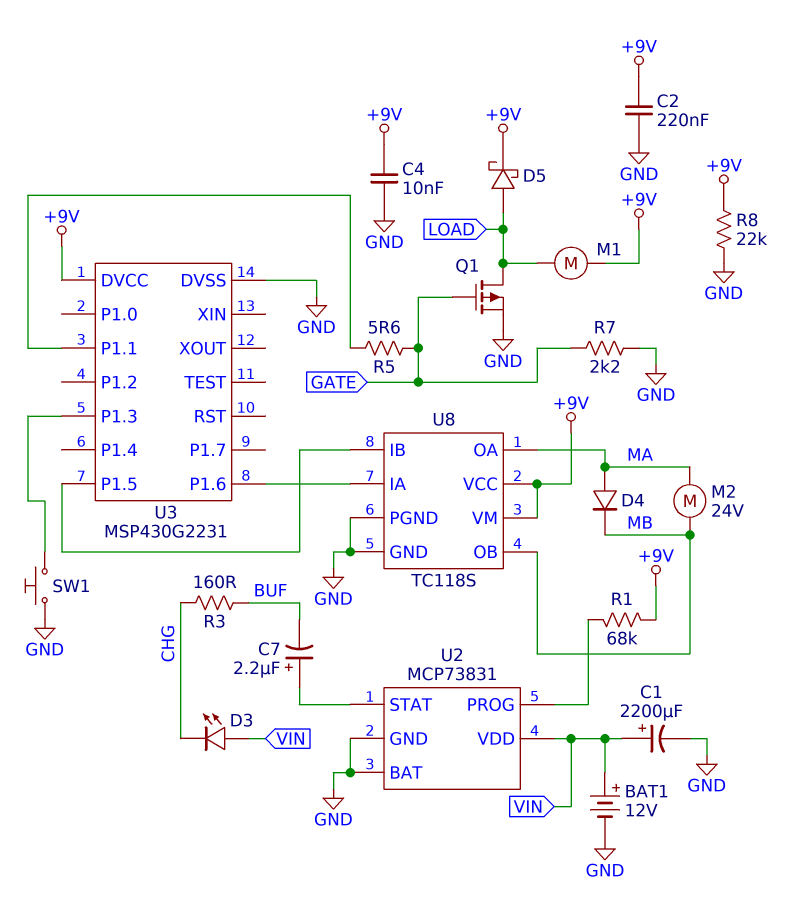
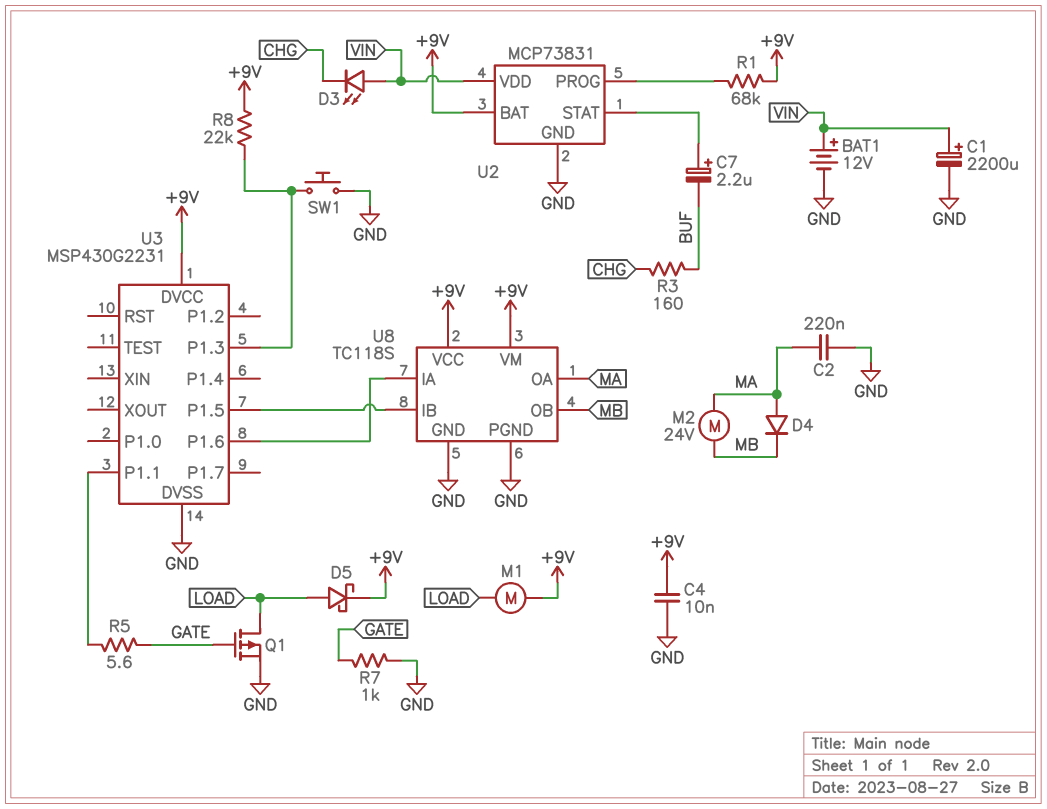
C2: 220nF (+9V, GND) -> 220nF (GND, MA)
R7: 2.2k (GATE, GND) -> 1k (GATE, GND)
R8: 22k (+9V, GND) -> 22k (+9V, U3/P1.3)
U2 pin BAT: GND -> +9V

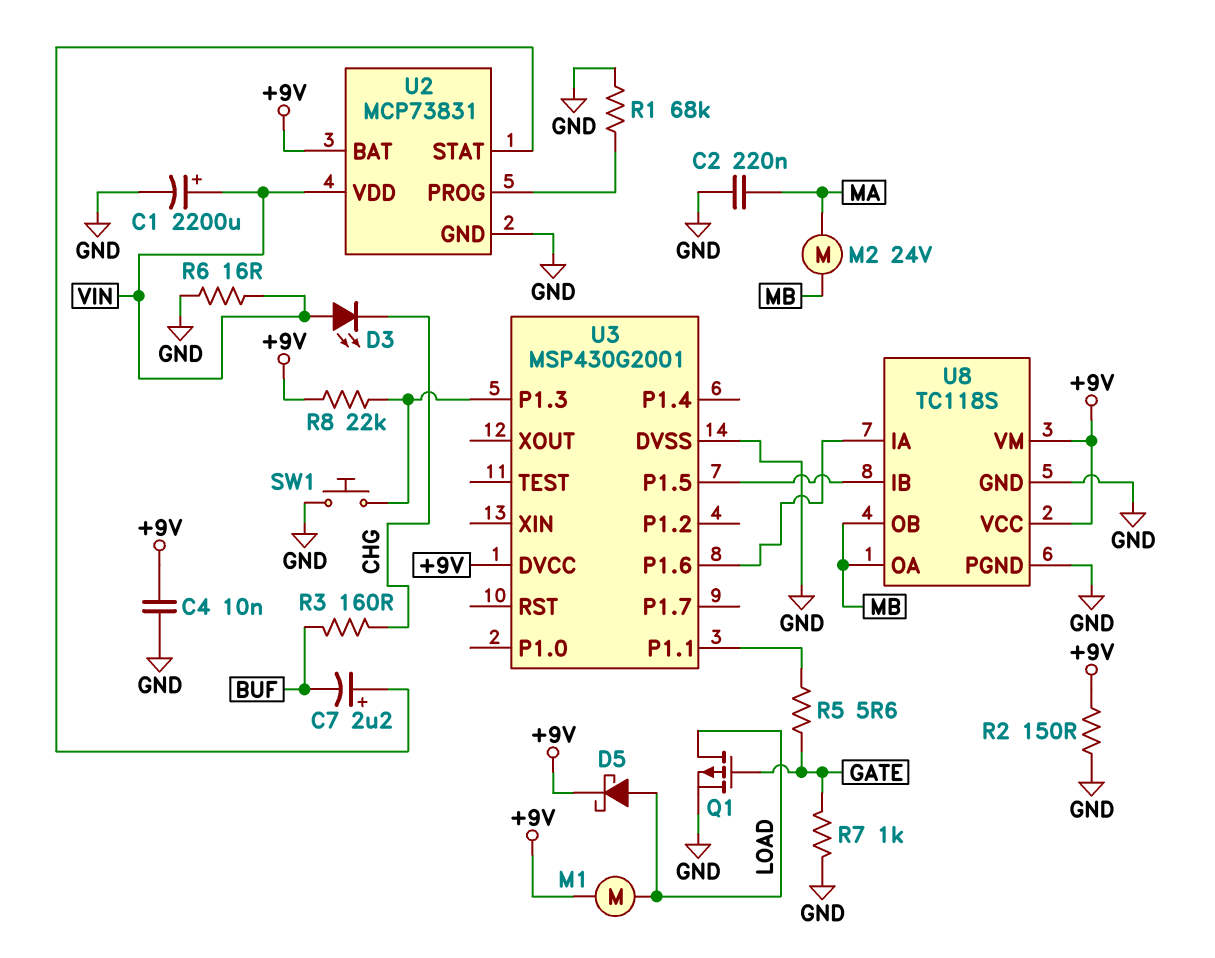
BAT1: 12V (plus VIN, minus GND) -> none
D4: diode (A MA, K MB) -> none
R1: 68k (+9V, U2/PROG) -> 68k (GND, U2/PROG)
R2: none -> 150 (+9V, GND)
R6: none -> 16 (GND, VIN)
U3: MSP430G2231 -> MSP430G2001
U8 pin OA: MA -> MB

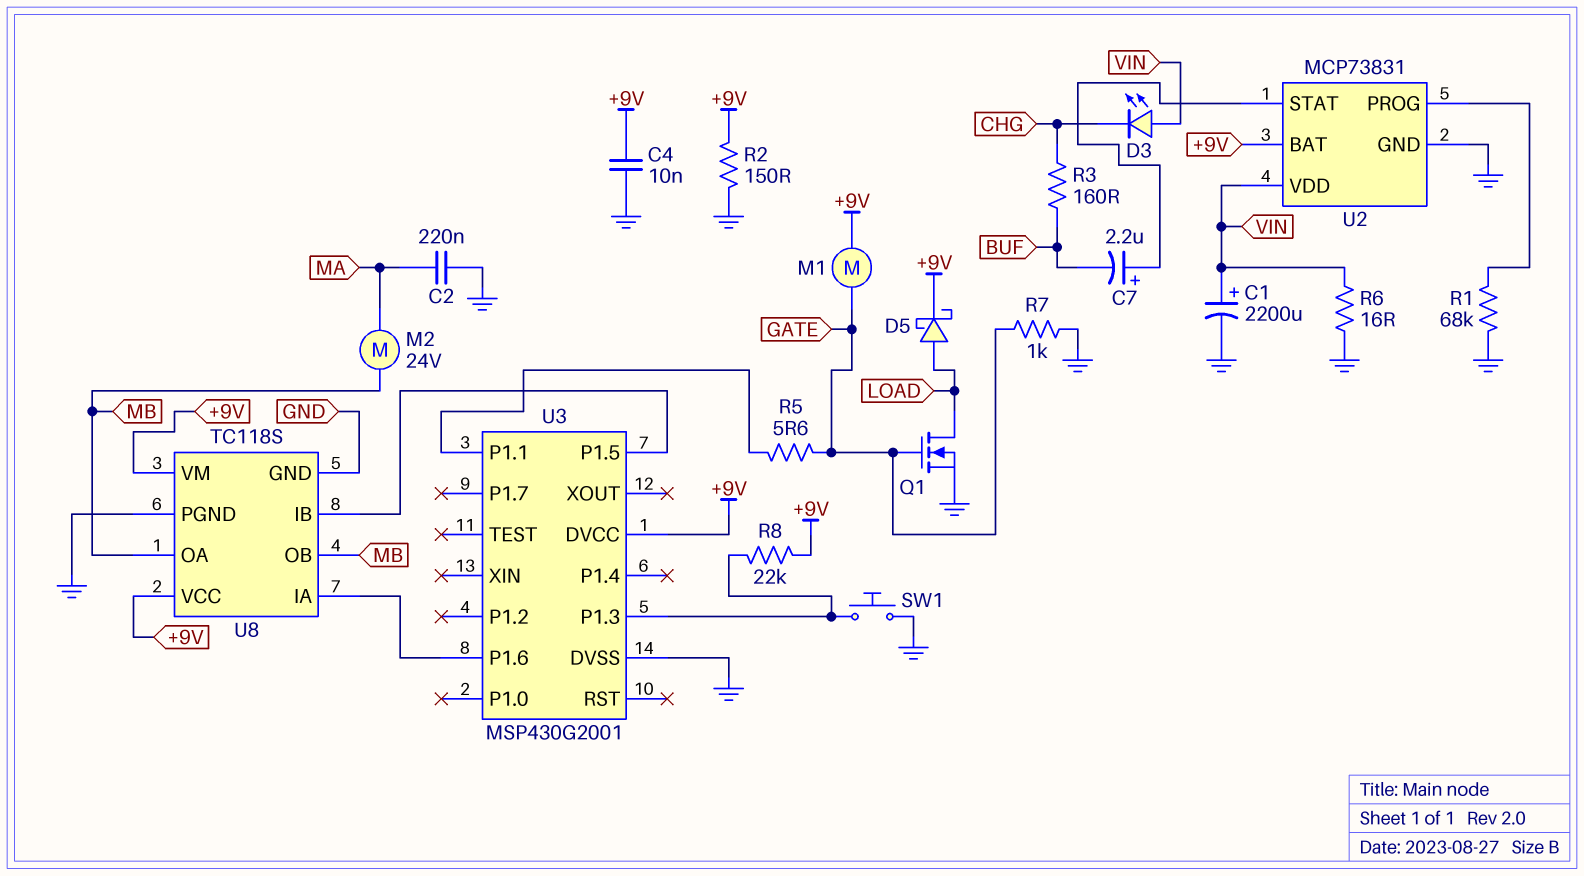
M1: motor (+9V, LOAD) -> motor (+9V, GATE)
Q1: PMOS (G GATE, D LOAD, S GND) -> NMOS (G GATE, D LOAD, S GND)

